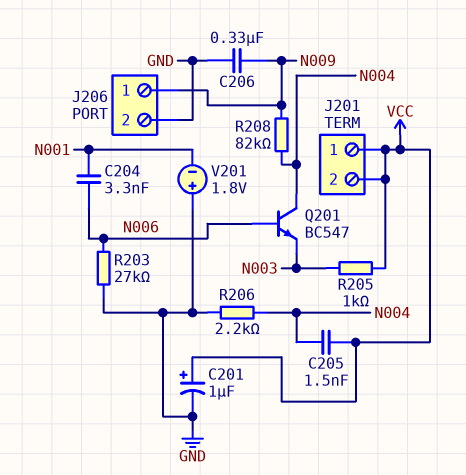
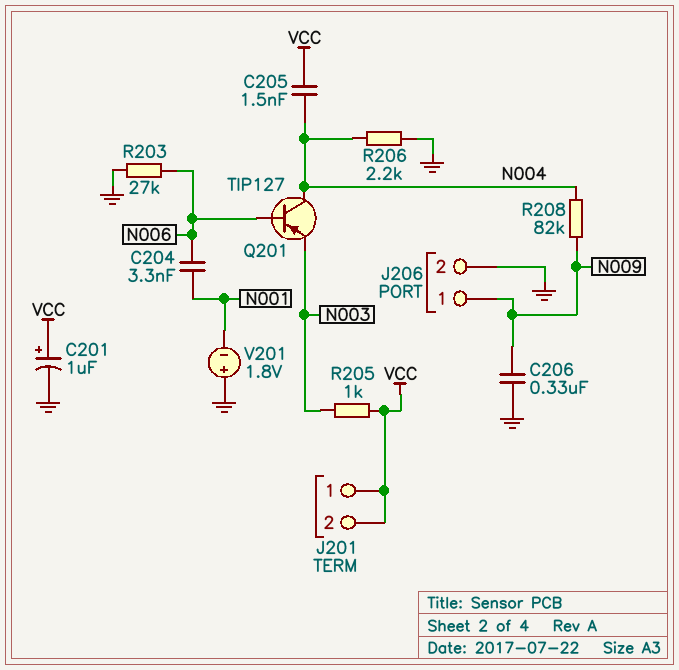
Q201: NPN BC547 (B N006, C N004, E N003) -> PNP TIP127 (B N006, C N004, E N003)

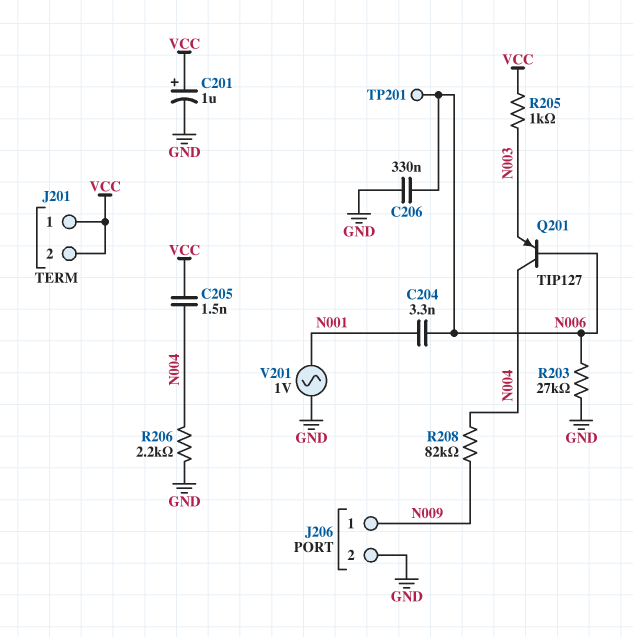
C206: 330nF (GND, N009) -> 330nF (GND, N006)
TP201: none -> test point (N006)
V201: 1.8V (plus GND, minus N001) -> AC 1V (GND, N001)

